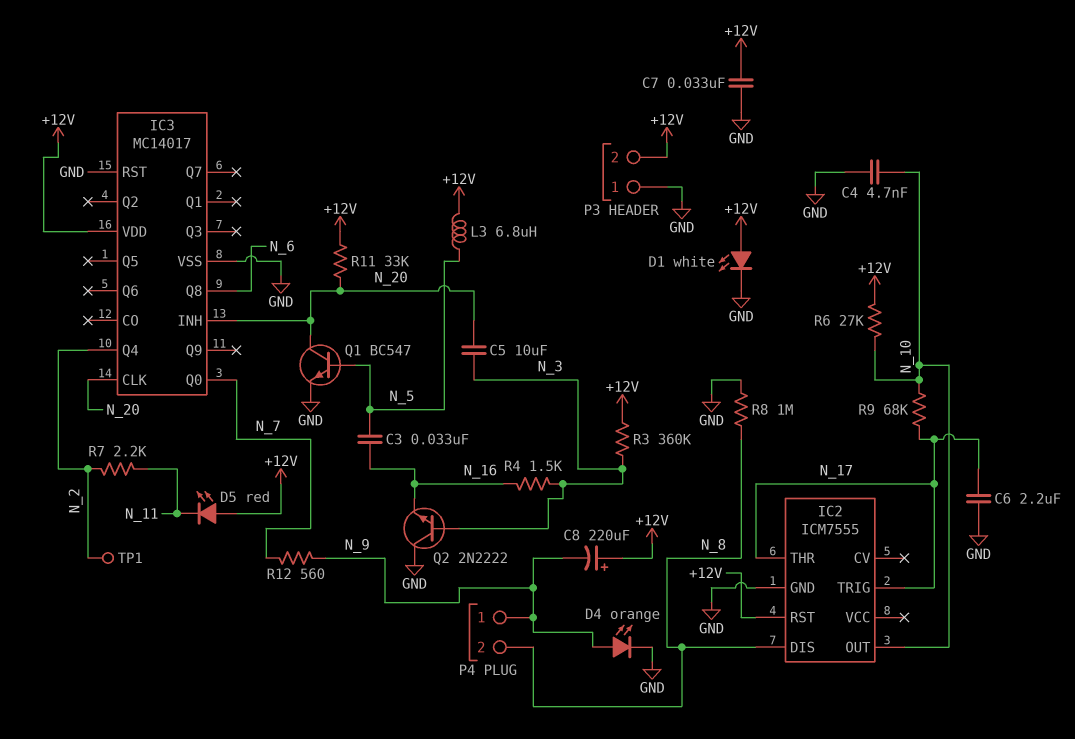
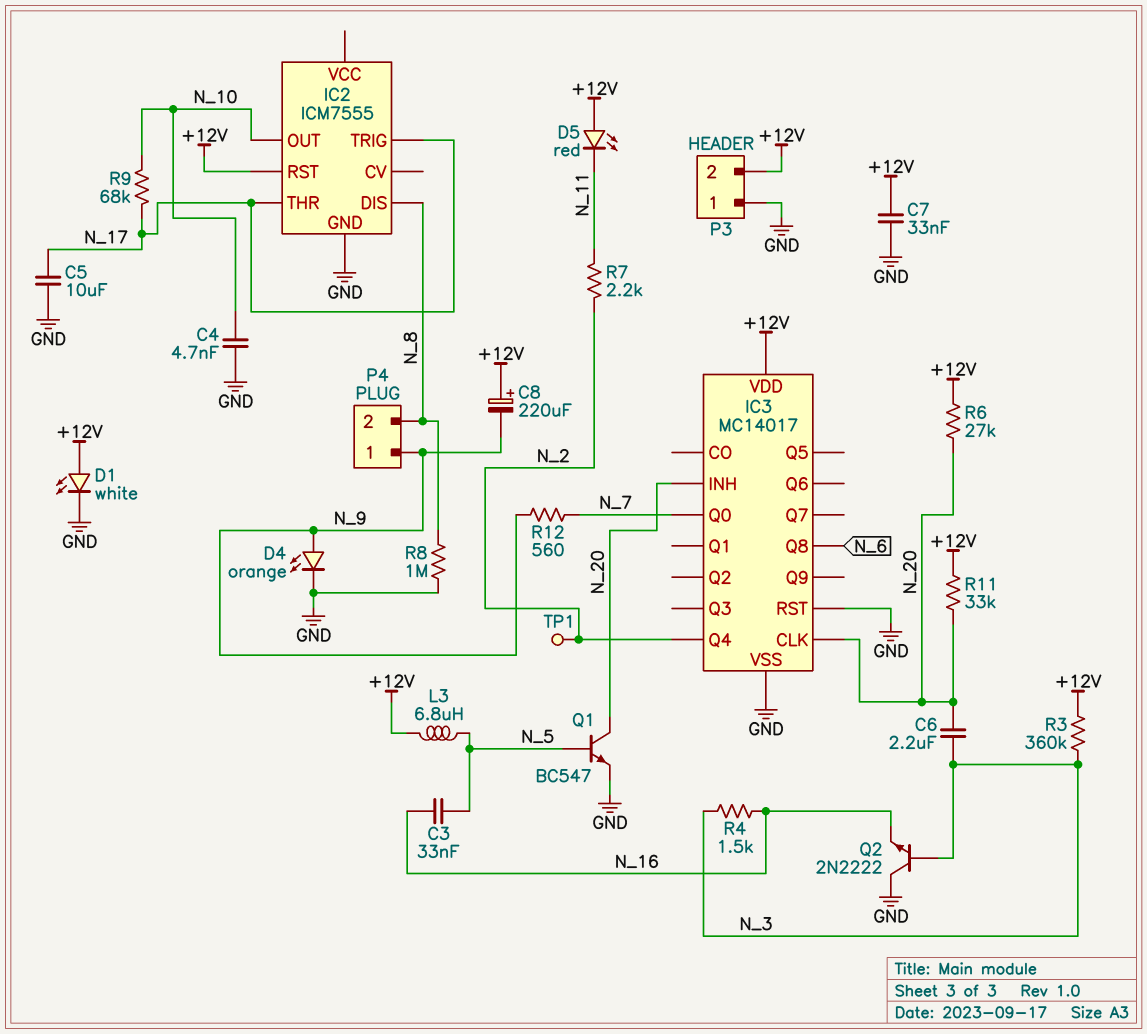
C5: 10uF (N_3, N_20) -> 10uF (GND, N_17)
C6: 2.2uF (GND, N_17) -> 2.2uF (N_3, N_20)
R6: 27k (+12V, N_10) -> 27k (+12V, N_20)

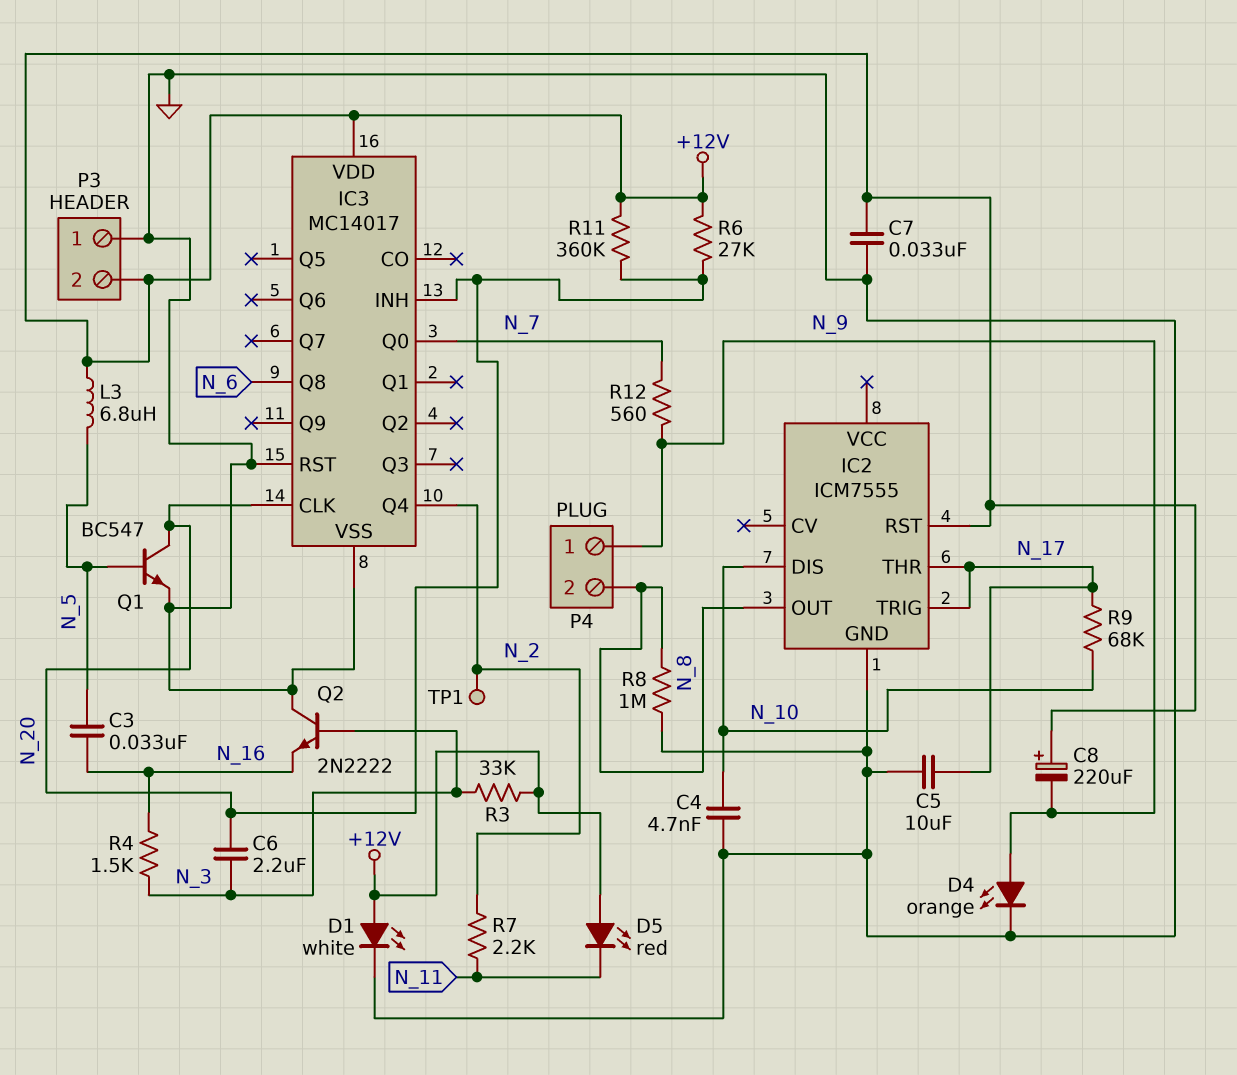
IC2 pin DIS: N_8 -> N_10
IC2 pin OUT: N_10 -> N_8
R3: 360k (+12V, N_3) -> 33k (+12V, N_3)
R11: 33k (+12V, N_20) -> 360k (+12V, N_20)

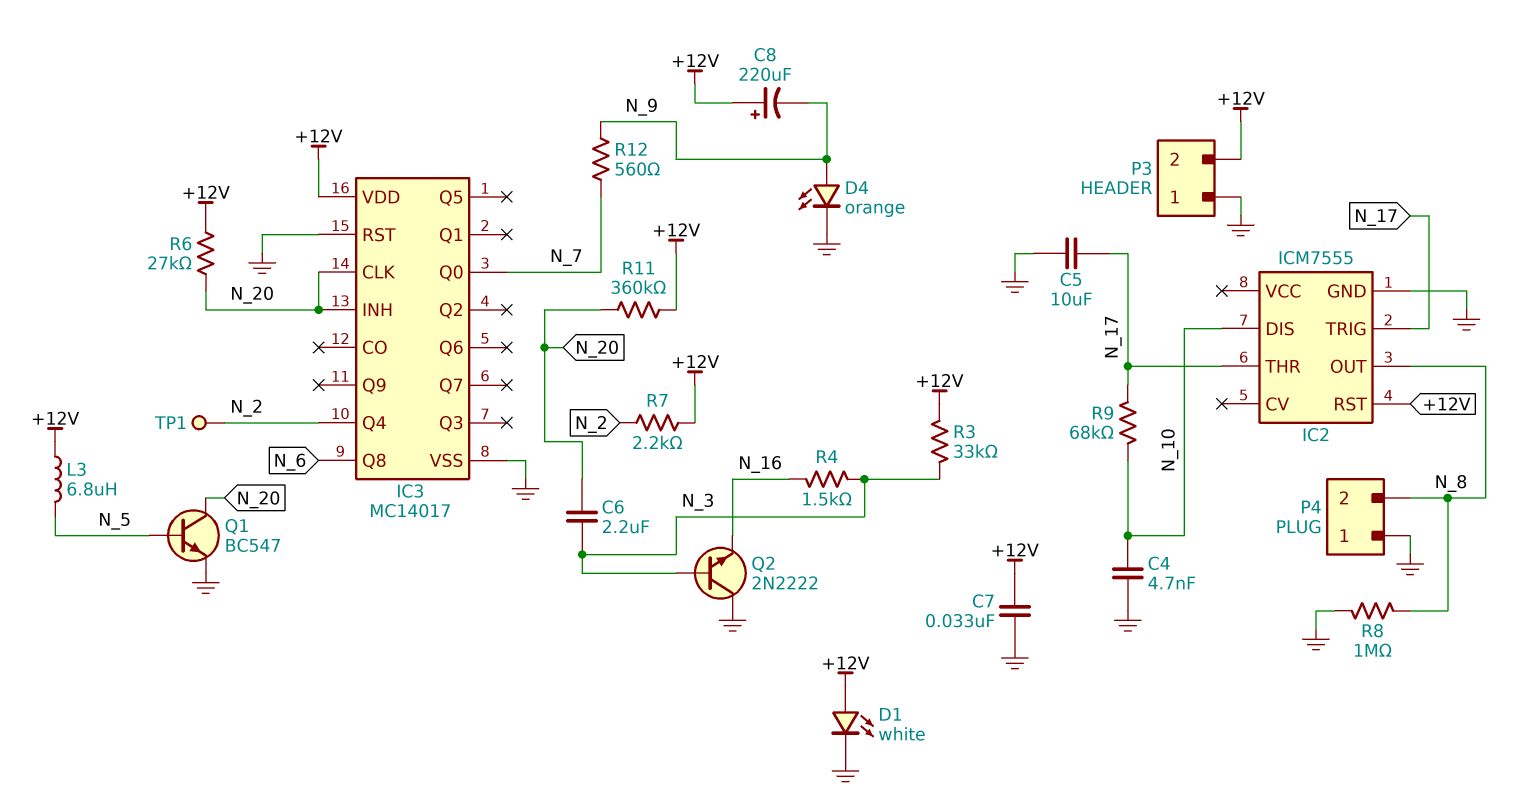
C3: 33nF (N_5, N_16) -> none
D5: LED red (A +12V, K N_11) -> none
P4 pin 1: N_9 -> GND
R7: 2.2k (N_2, N_11) -> 2.2k (+12V, N_2)

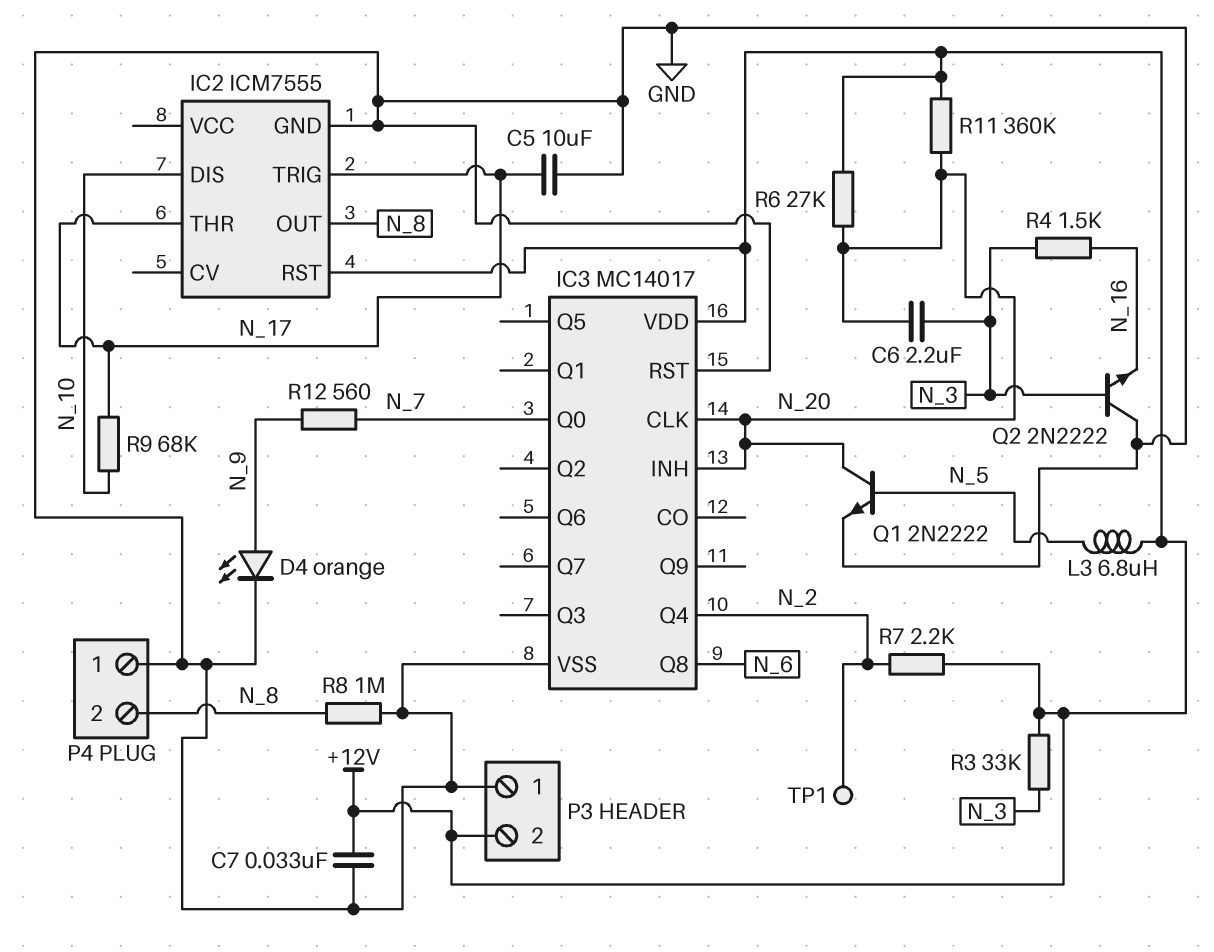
C4: 4.7nF (GND, N_10) -> none
C8: 220uF (plus +12V, minus N_9) -> none
D1: LED white (A +12V, K GND) -> none
Q1: NPN BC547 (B N_5, C N_20, E GND) -> NPN 2N2222 (B N_5, C N_20, E GND)

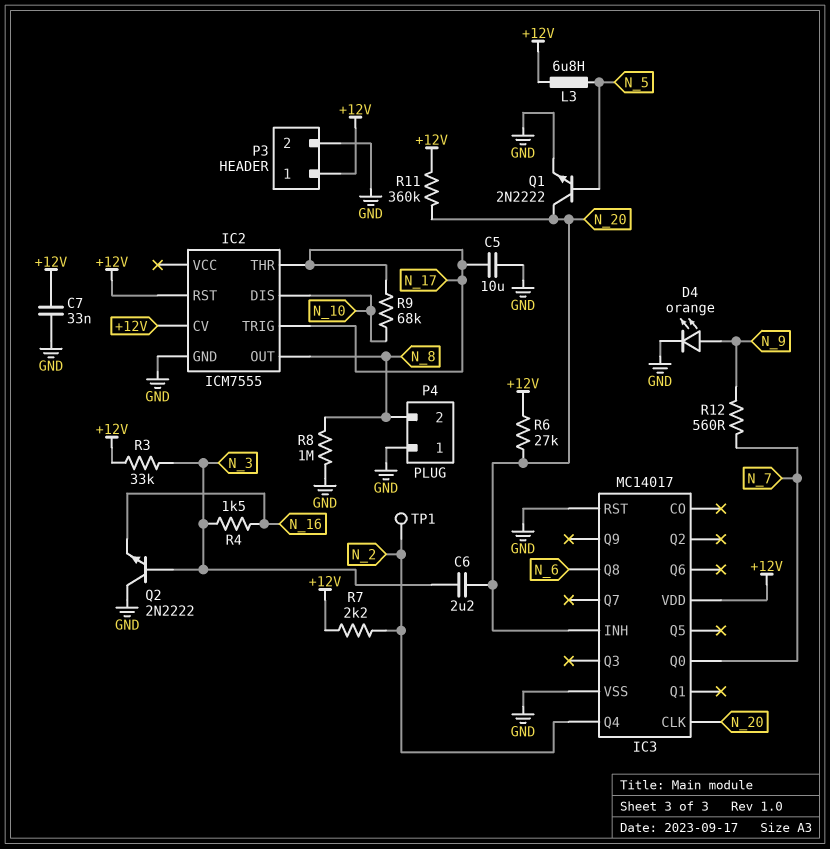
IC2 pin CV: none -> +12V
P3 pin 1: GND -> +12V
P3 pin 2: +12V -> GND

